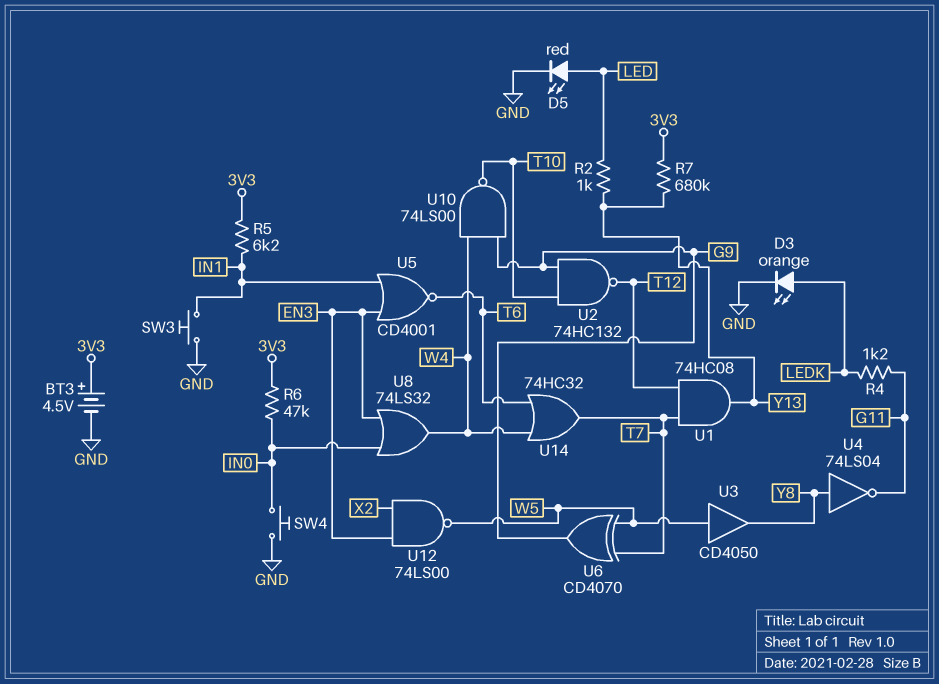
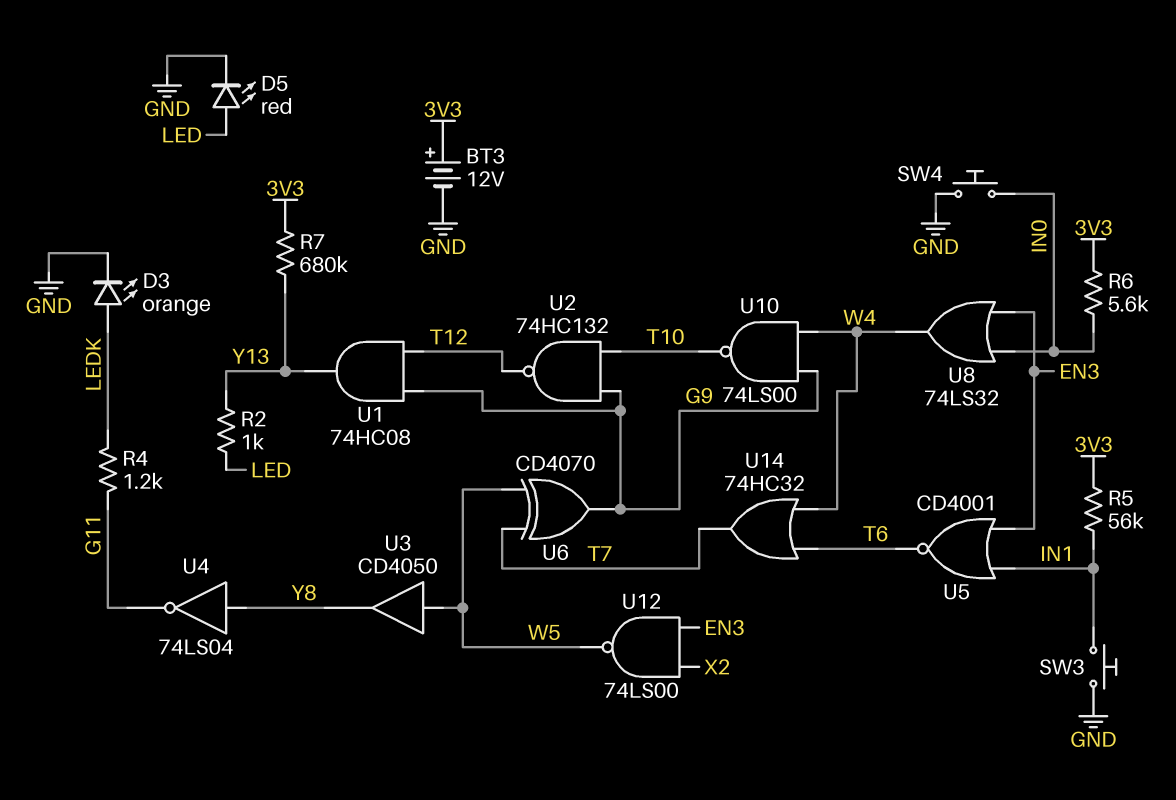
BT3: 4.5V (plus 3V3, minus GND) -> 12V (plus 3V3, minus GND)
R5: 6.2k (3V3, IN1) -> 56k (3V3, IN1)
R6: 47k (3V3, IN0) -> 5.6k (3V3, IN0)
U1: AND 74HC08 (in T7, in T12, out Y13) -> AND 74HC08 (in G9, in T12, out Y13)

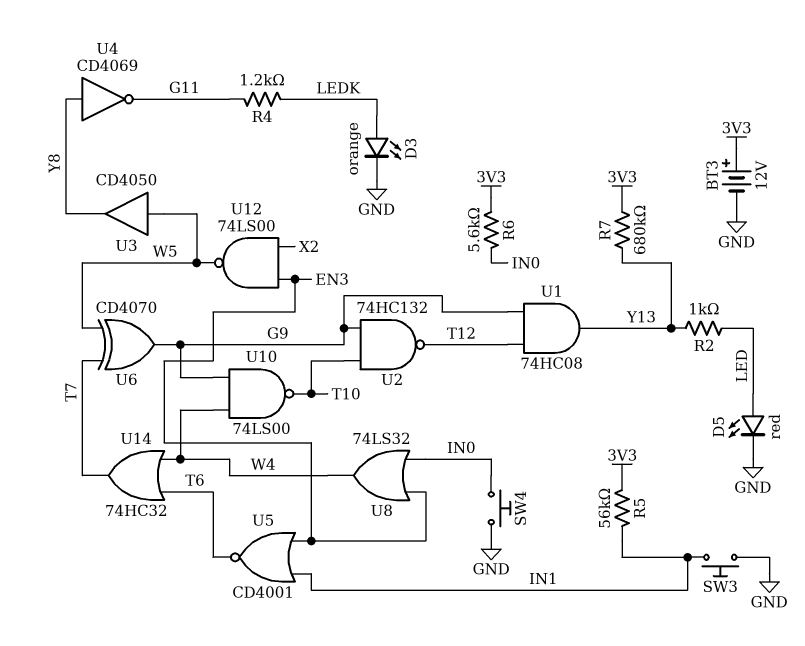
U4: NOT 74LS04 (in Y8, out G11) -> NOT CD4069 (in Y8, out G11)

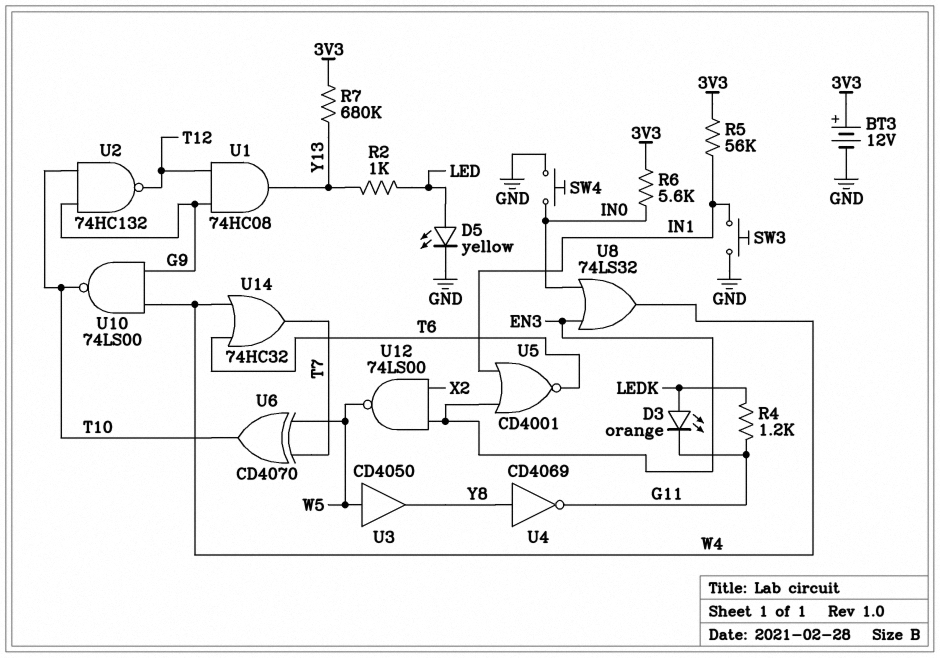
D3: LED orange (A LEDK, K GND) -> LED orange (A LEDK, K G11)
D5: LED red (A LED, K GND) -> LED yellow (A LED, K GND)
U6: XOR CD4070 (in T7, in W5, out G9) -> XOR CD4070 (in T7, in W5, out T10)

